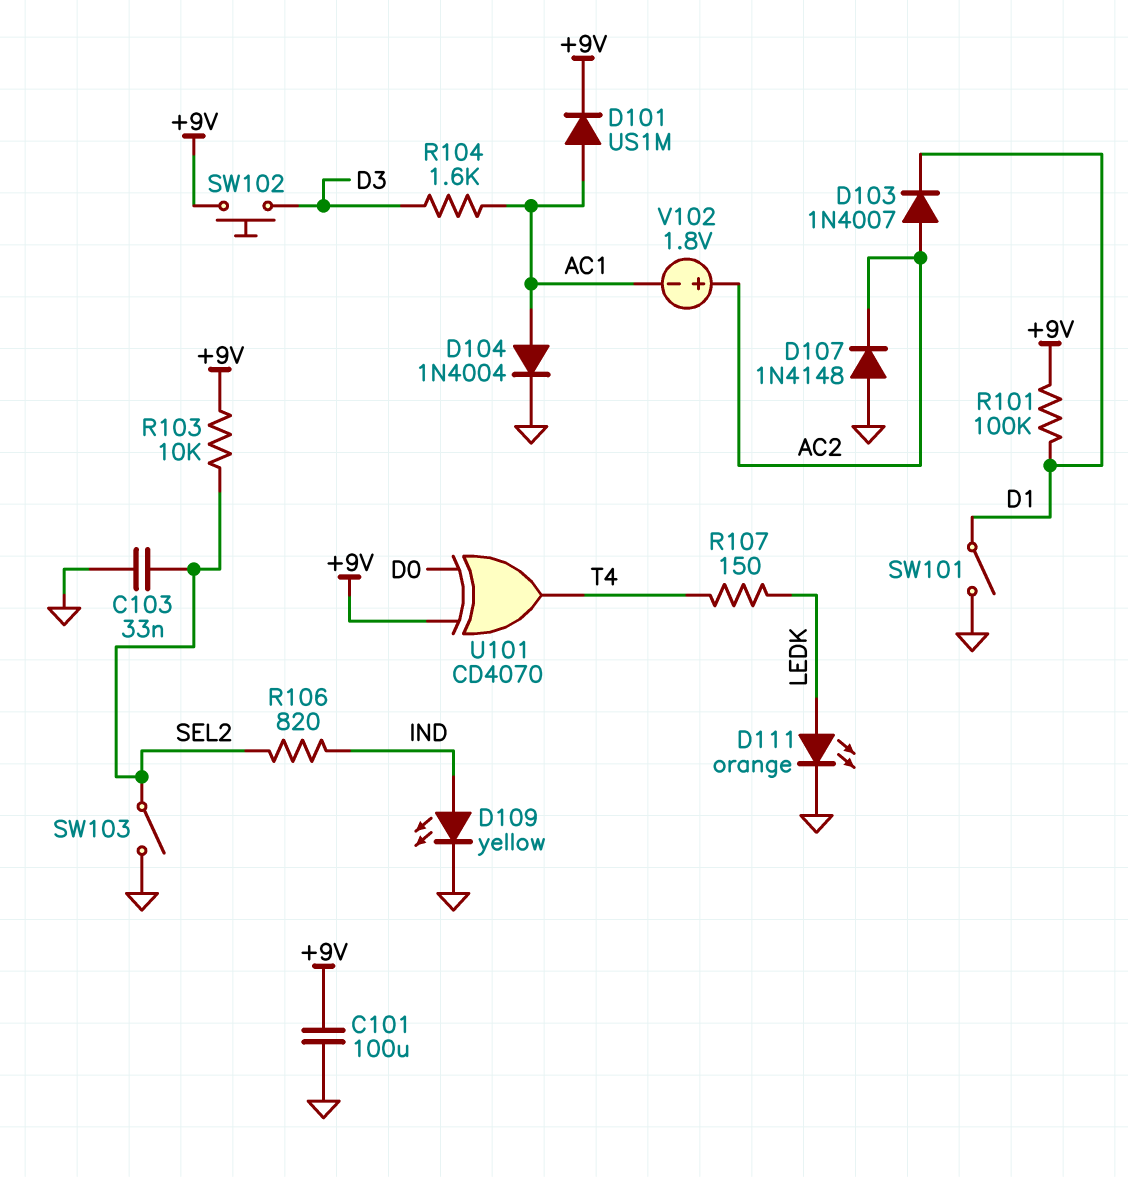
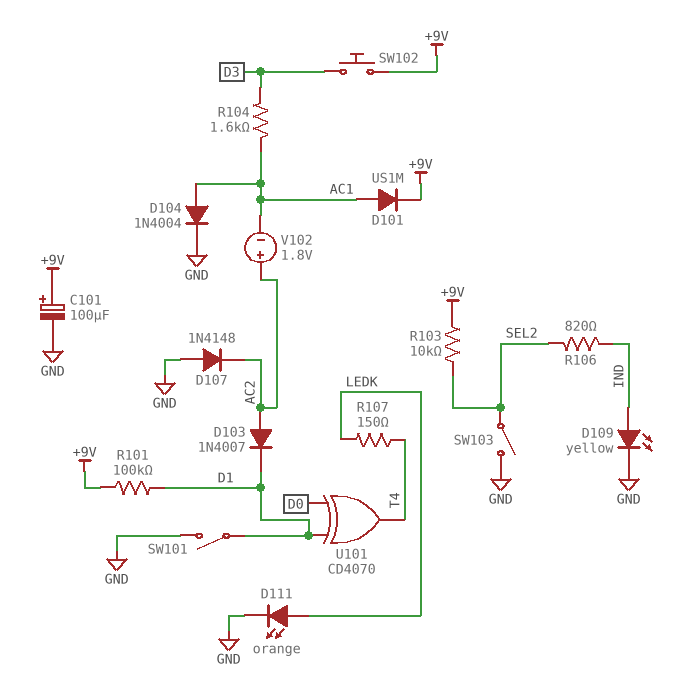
C101: 100uF (+9V, GND) -> 100uF (plus +9V, minus GND)
C103: 33nF (GND, SEL2) -> none
U101: XOR CD4070 (in +9V, in D0, out T4) -> XOR CD4070 (in D0, in D1, out T4)

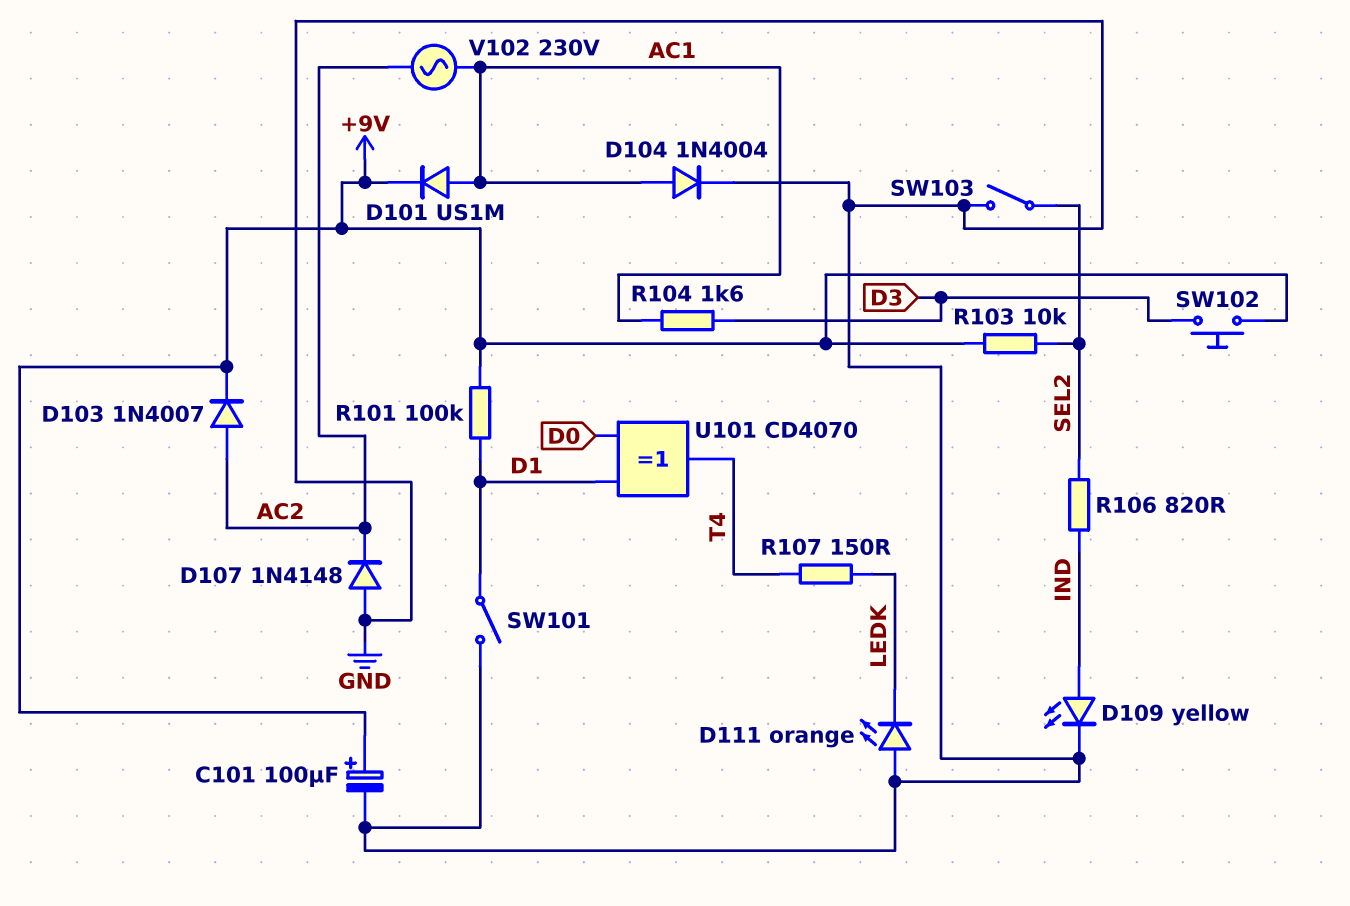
D103: diode 1N4007 (A AC2, K D1) -> diode 1N4007 (A AC2, K +9V)
D111: LED orange (A LEDK, K GND) -> LED orange (A GND, K LEDK)
V102: 1.8V (plus AC2, minus AC1) -> AC 230V (AC1, AC2)

